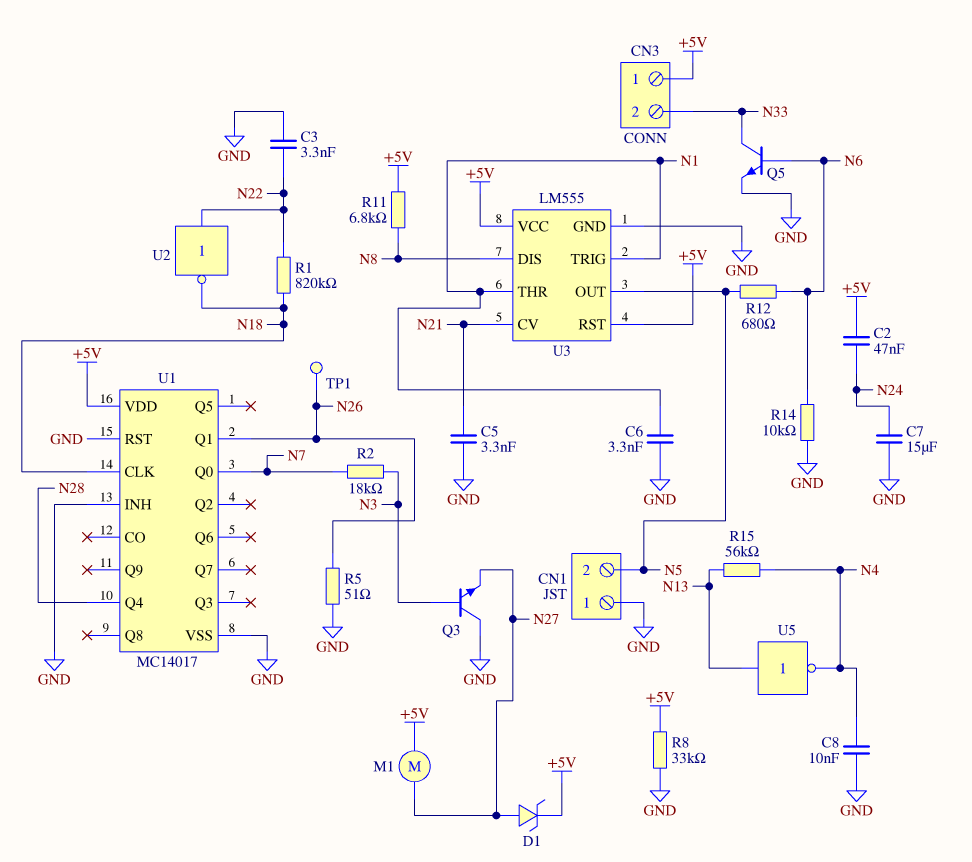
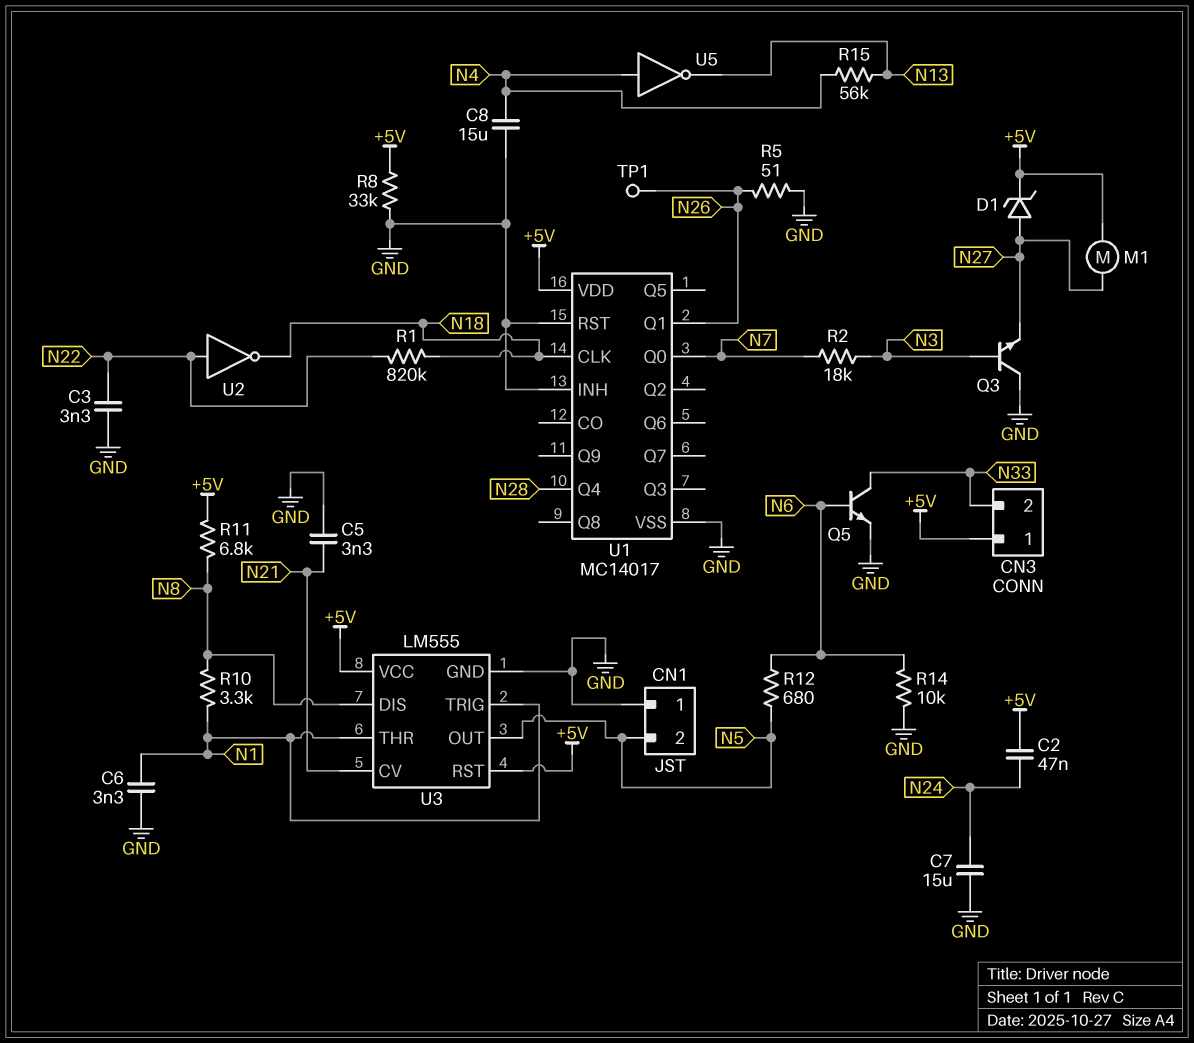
C8: 10nF (GND, N4) -> 15uF (GND, N4)
R10: none -> 3.3k (N1, N8)
U5: NOT (in N13, out N4) -> NOT (in N4, out N13)

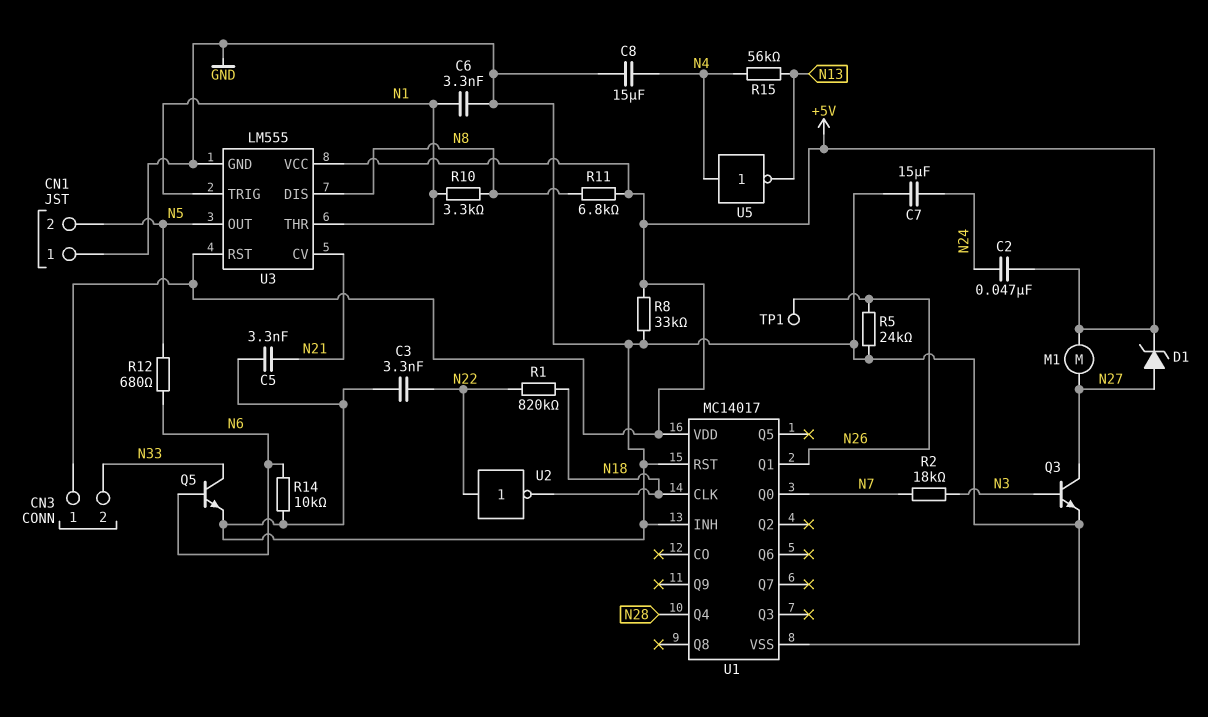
Q3: NPN (B N3, C GND, E N27) -> NPN (B N3, C N27, E GND)
R5: 51 (GND, N26) -> 24k (GND, N26)

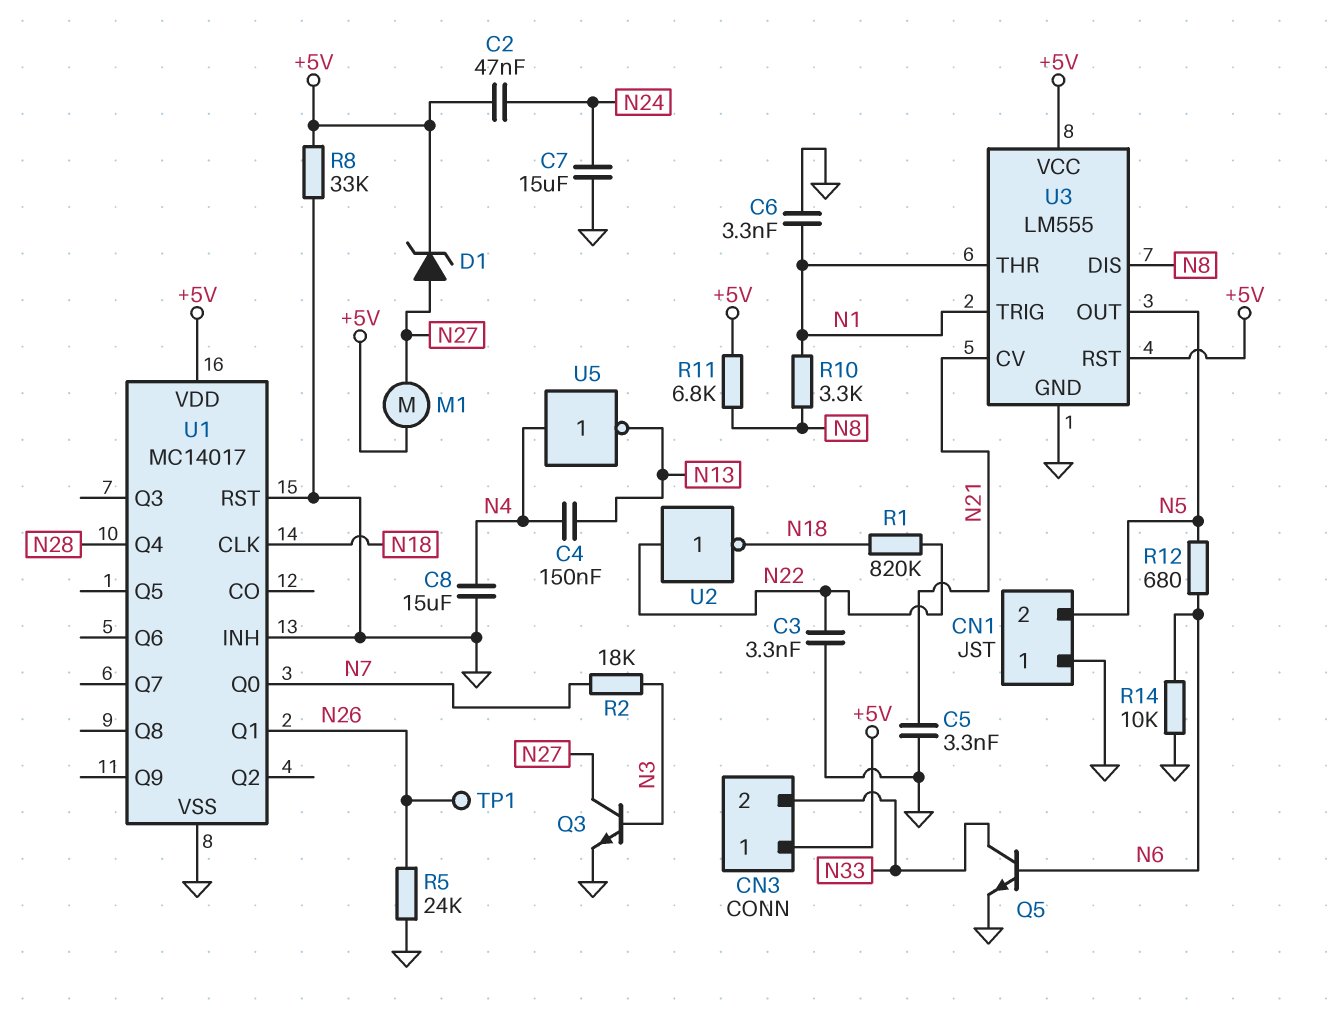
C4: none -> 150nF (N4, N13)
R15: 56k (N4, N13) -> none

